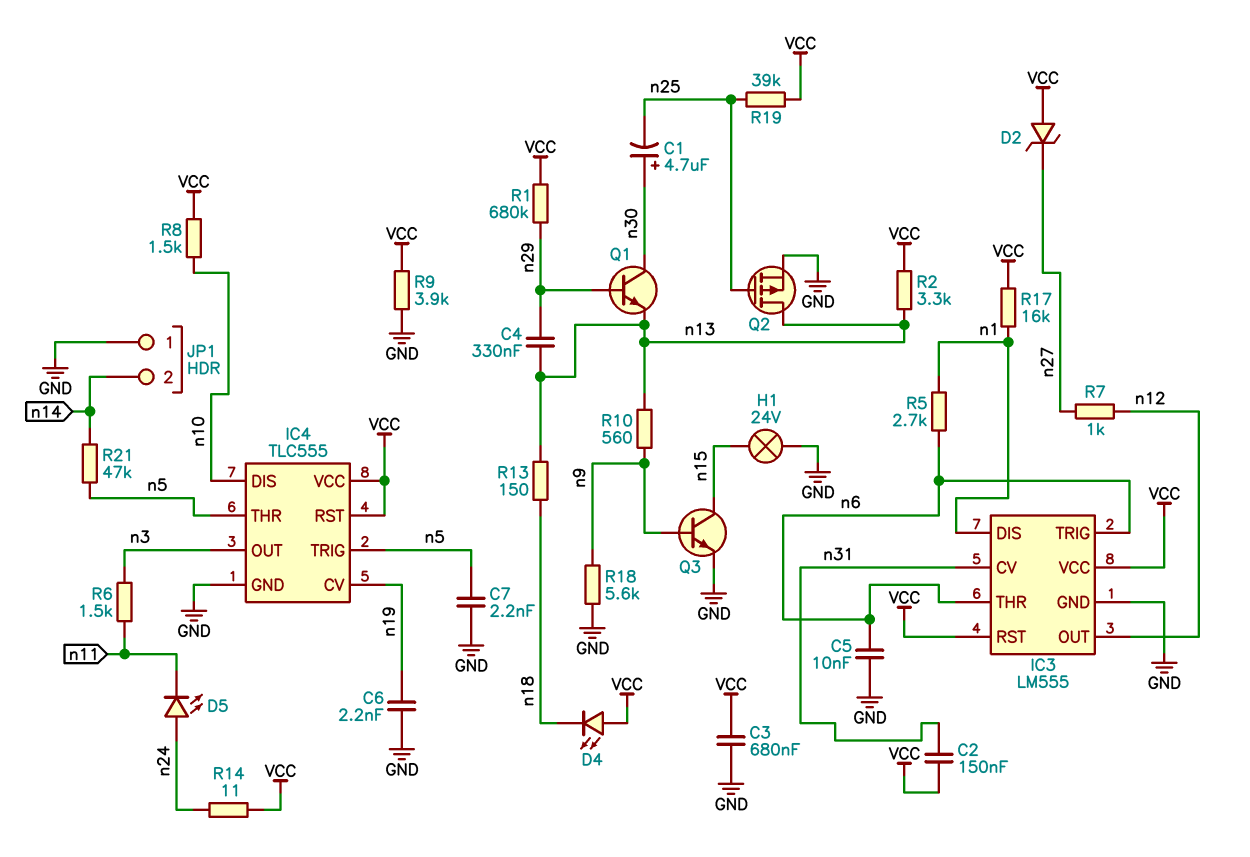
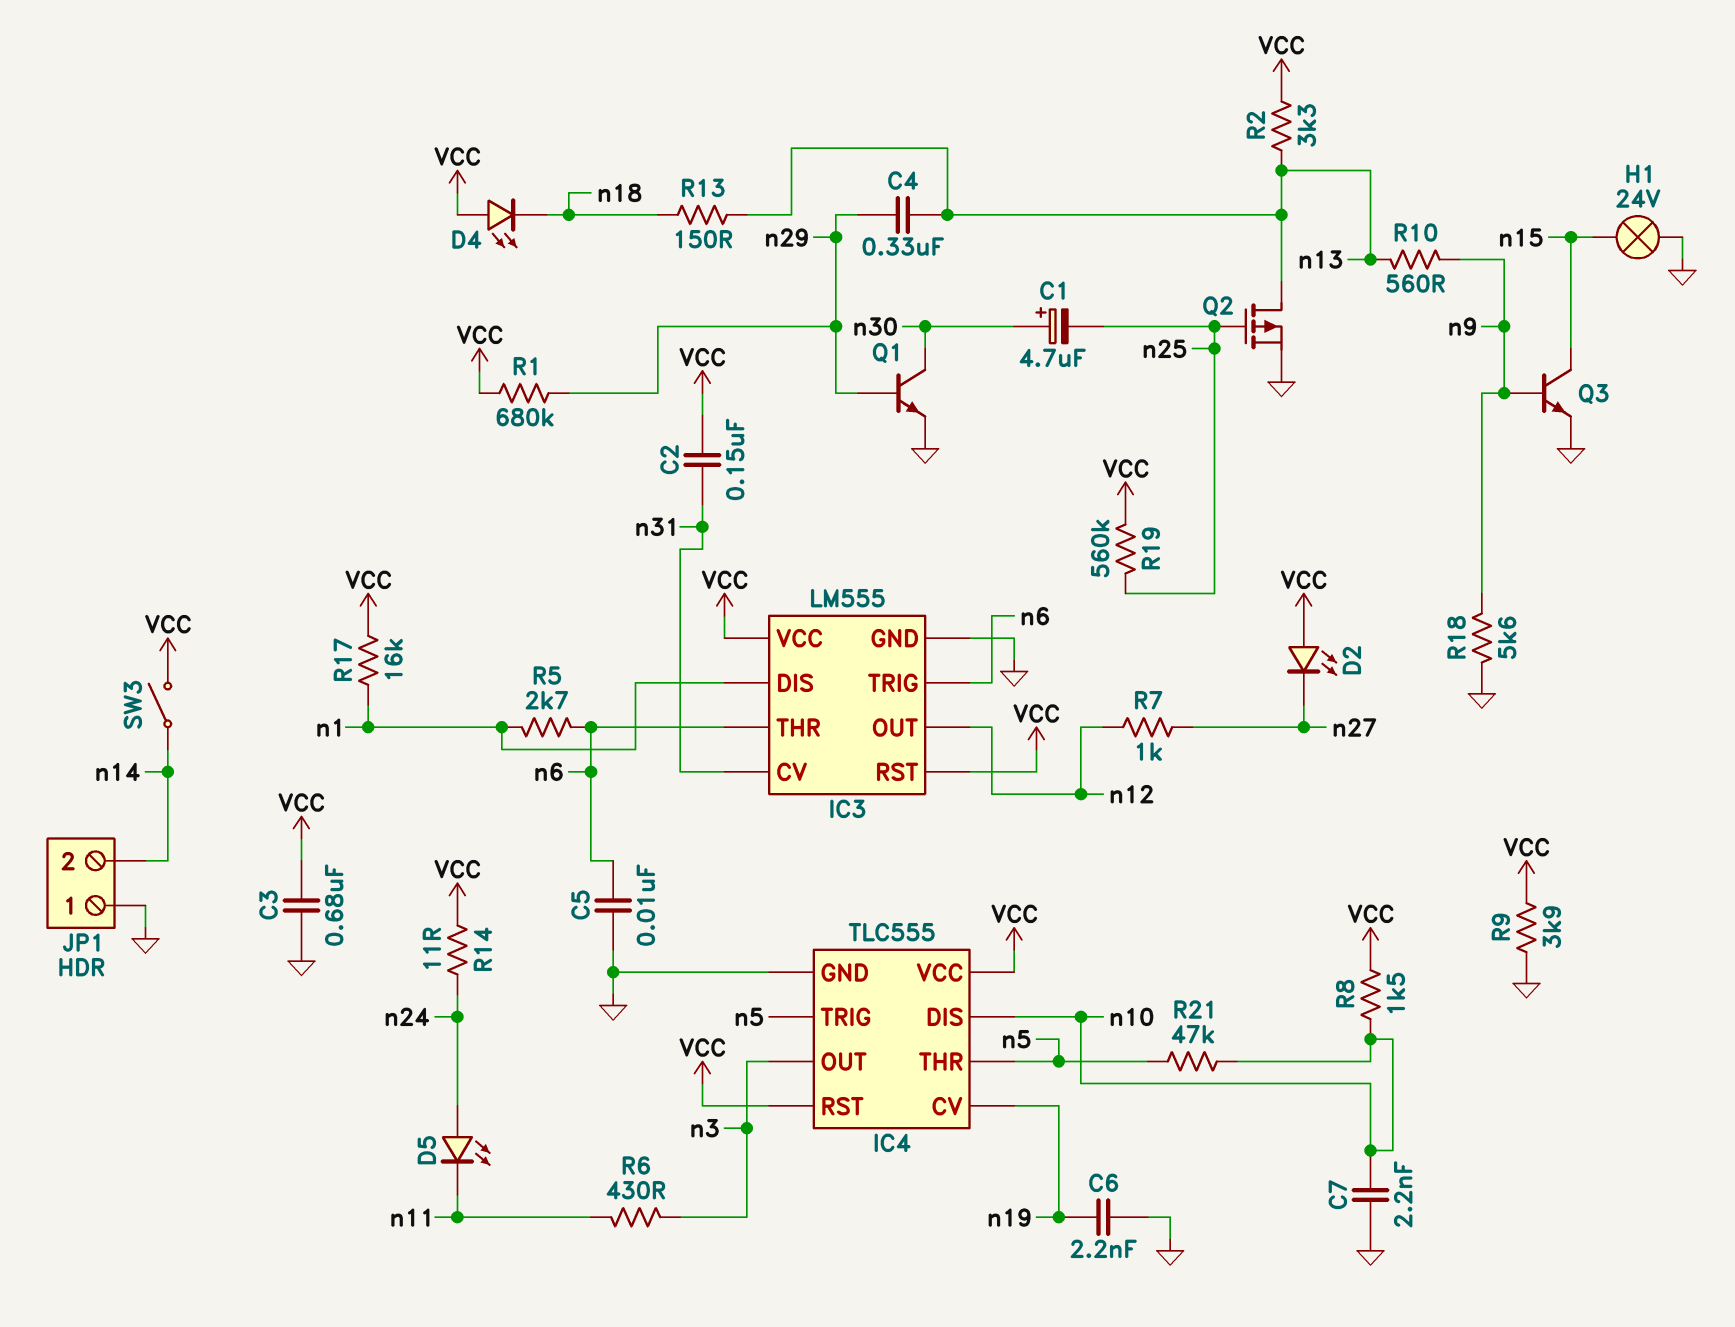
C7: 2.2nF (GND, n5) -> 2.2nF (GND, n10)
D2: zener (A VCC, K n27) -> LED (A VCC, K n27)
Q1: NPN (B n29, C n30, E n13) -> NPN (B n29, C n30, E GND)
R6: 1.5k (n3, n11) -> 430 (n3, n11)
R19: 39k (VCC, n25) -> 560k (VCC, n25)
R21: 47k (n5, n14) -> 47k (n5, n10)
SW3: none -> switch (VCC, n14)

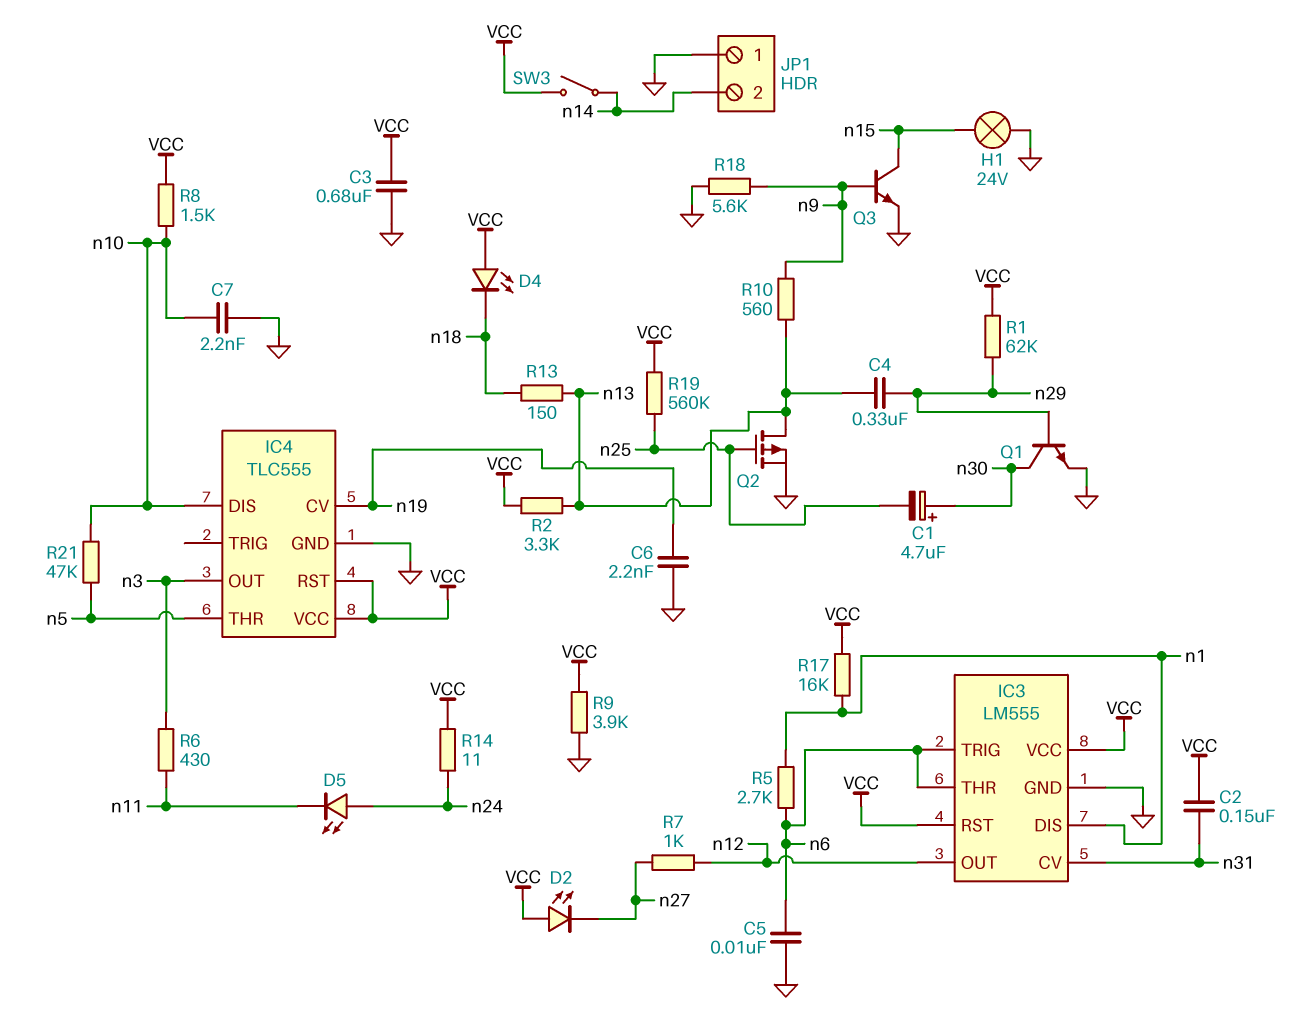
IC4 pin TRIG: n5 -> none
R1: 680k (VCC, n29) -> 62k (VCC, n29)

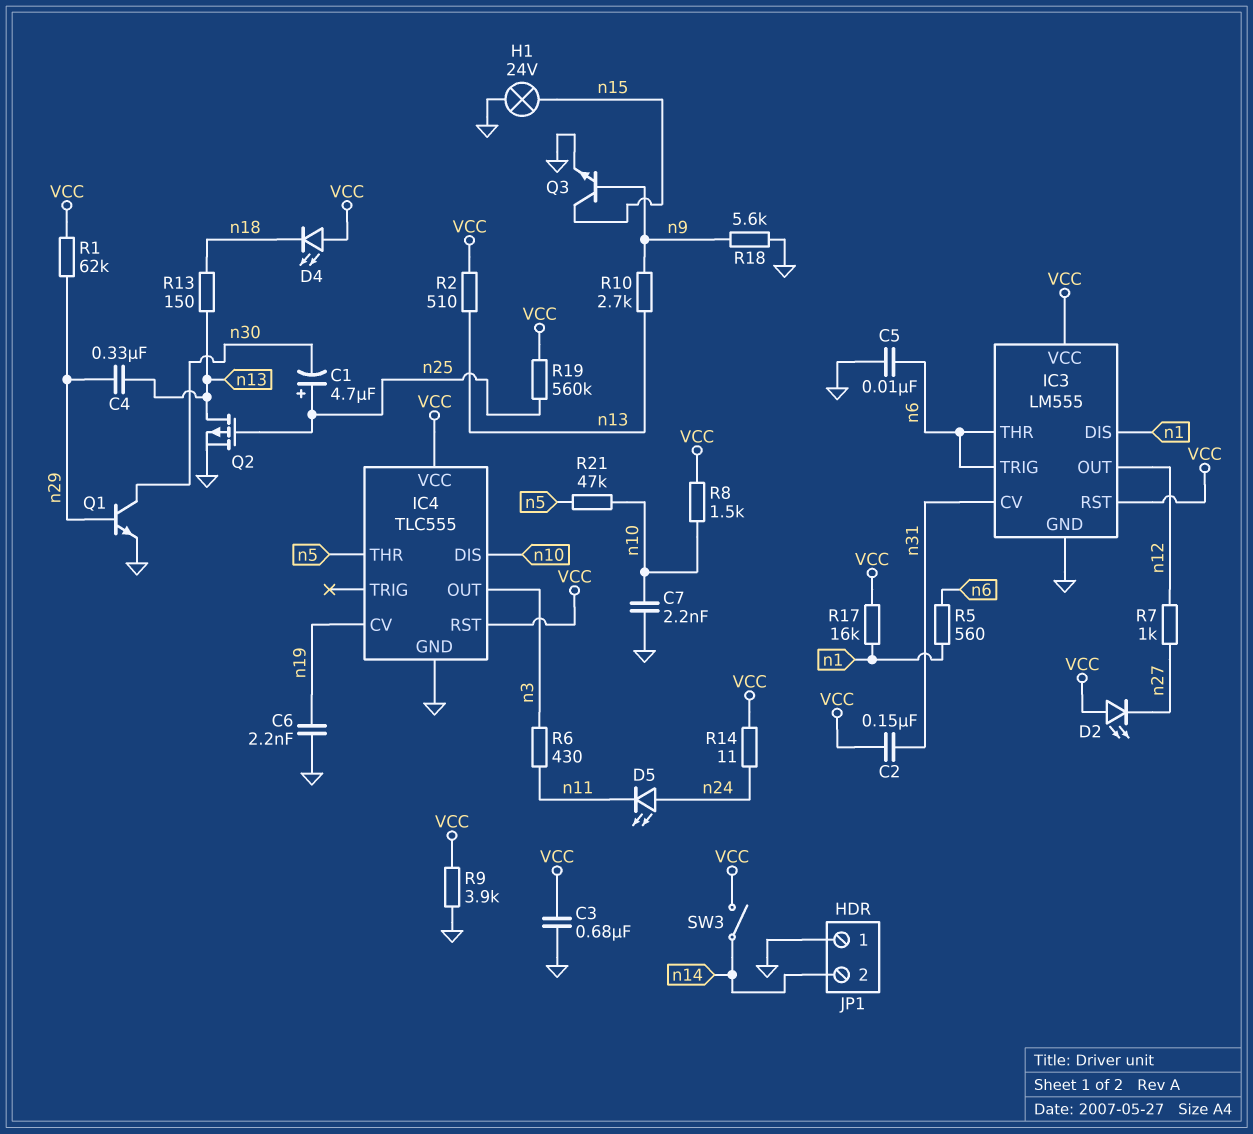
C1: 4.7uF (plus n30, minus n25) -> 4.7uF (plus n25, minus n30)
R2: 3.3k (VCC, n13) -> 510 (VCC, n13)
R5: 2.7k (n1, n6) -> 560 (n1, n6)
R10: 560 (n9, n13) -> 2.7k (n9, n13)

